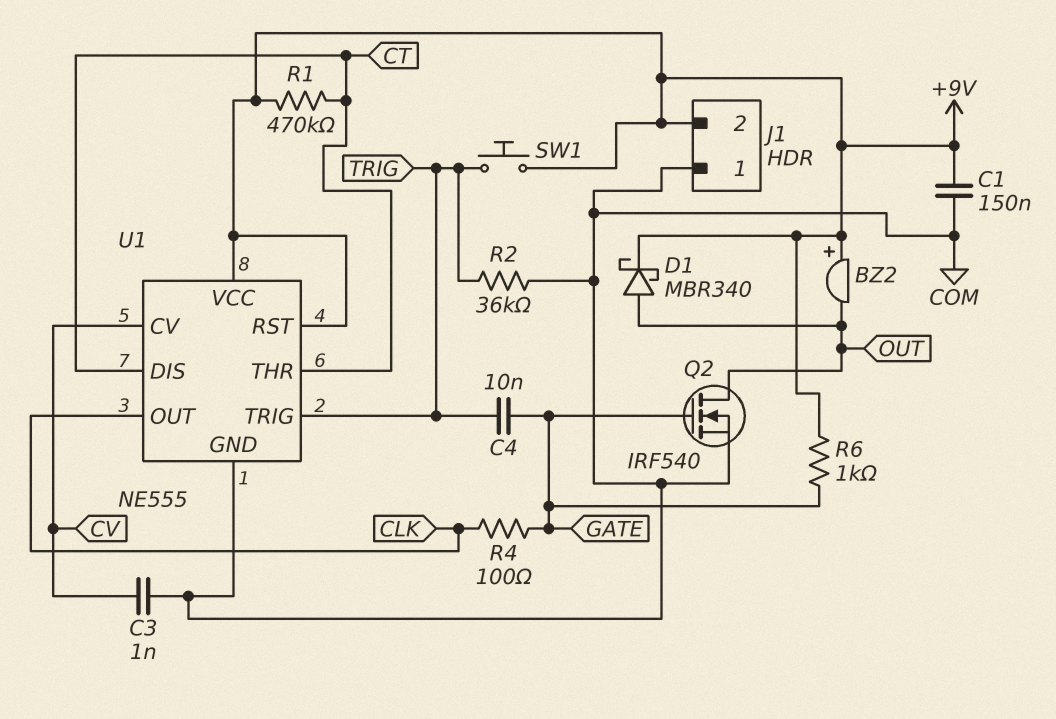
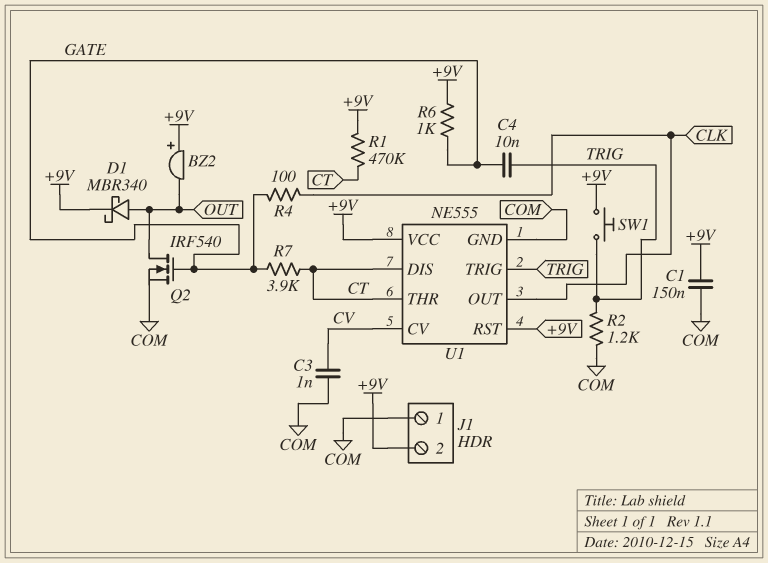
R2: 36k (COM, TRIG) -> 1.2k (COM, TRIG)
R7: none -> 3.9k (CT, GATE)

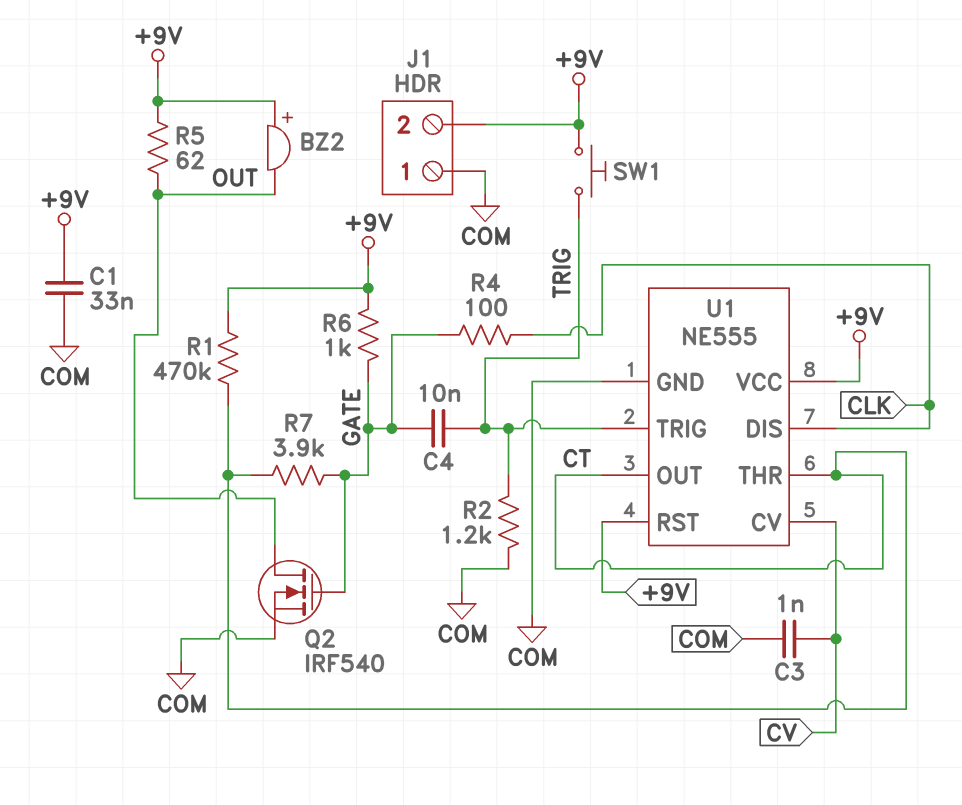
C1: 150nF (+9V, COM) -> 33nF (+9V, COM)
D1: schottky MBR340 (A OUT, K +9V) -> none
R5: none -> 62 (+9V, OUT)
U1 pin DIS: CT -> CLK
U1 pin OUT: CLK -> CT

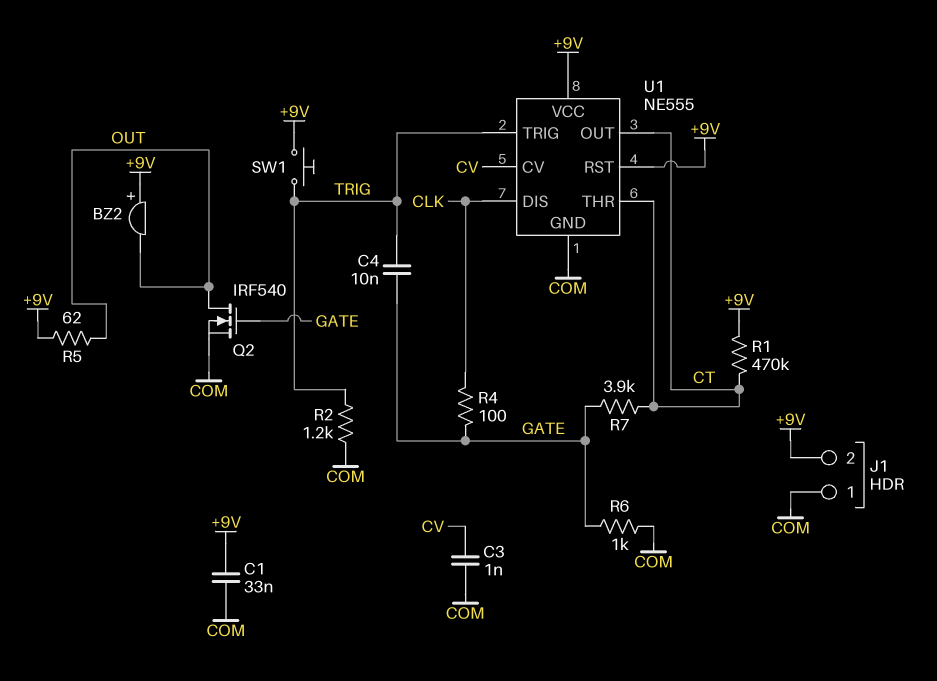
R6: 1k (+9V, GATE) -> 1k (COM, GATE)

